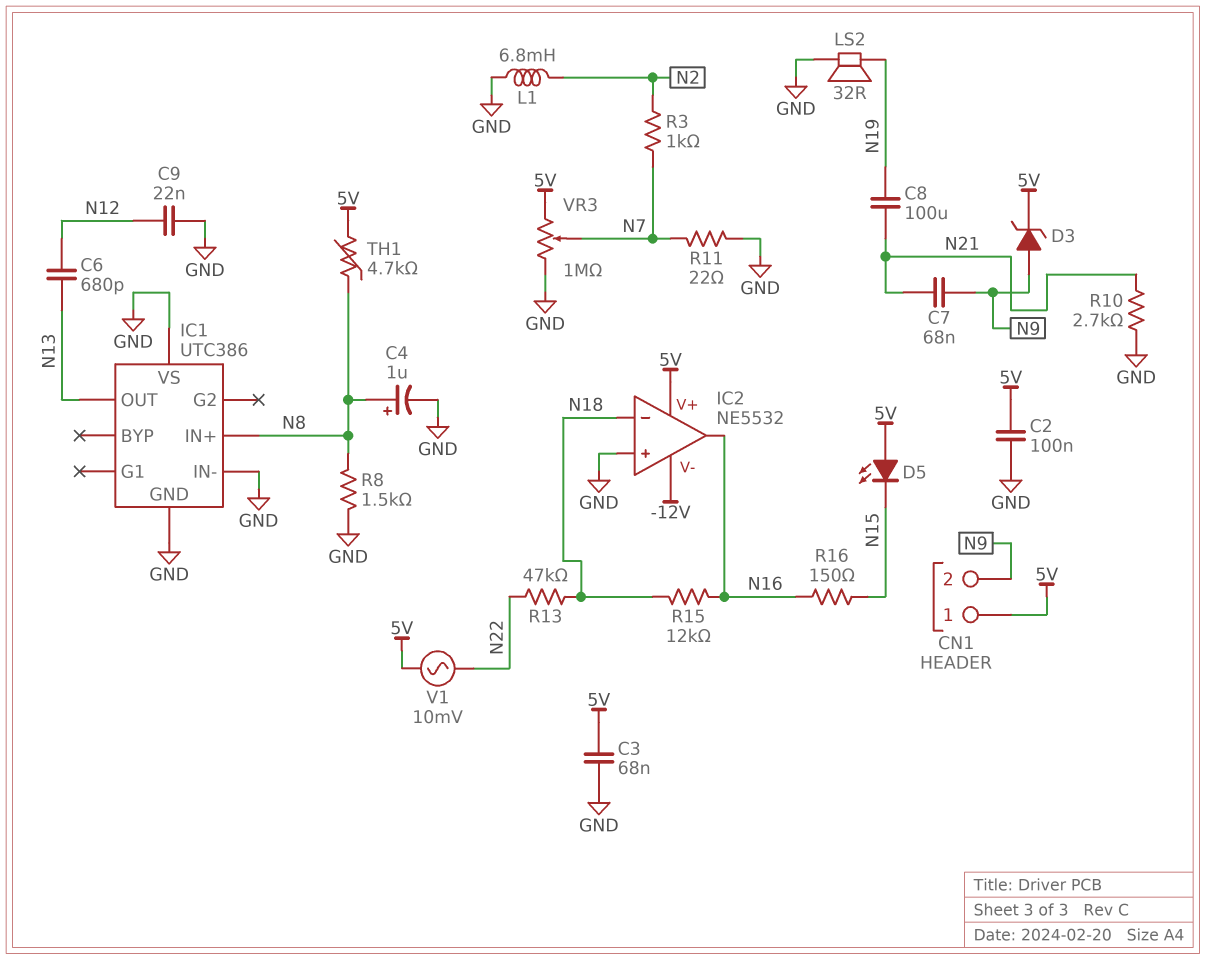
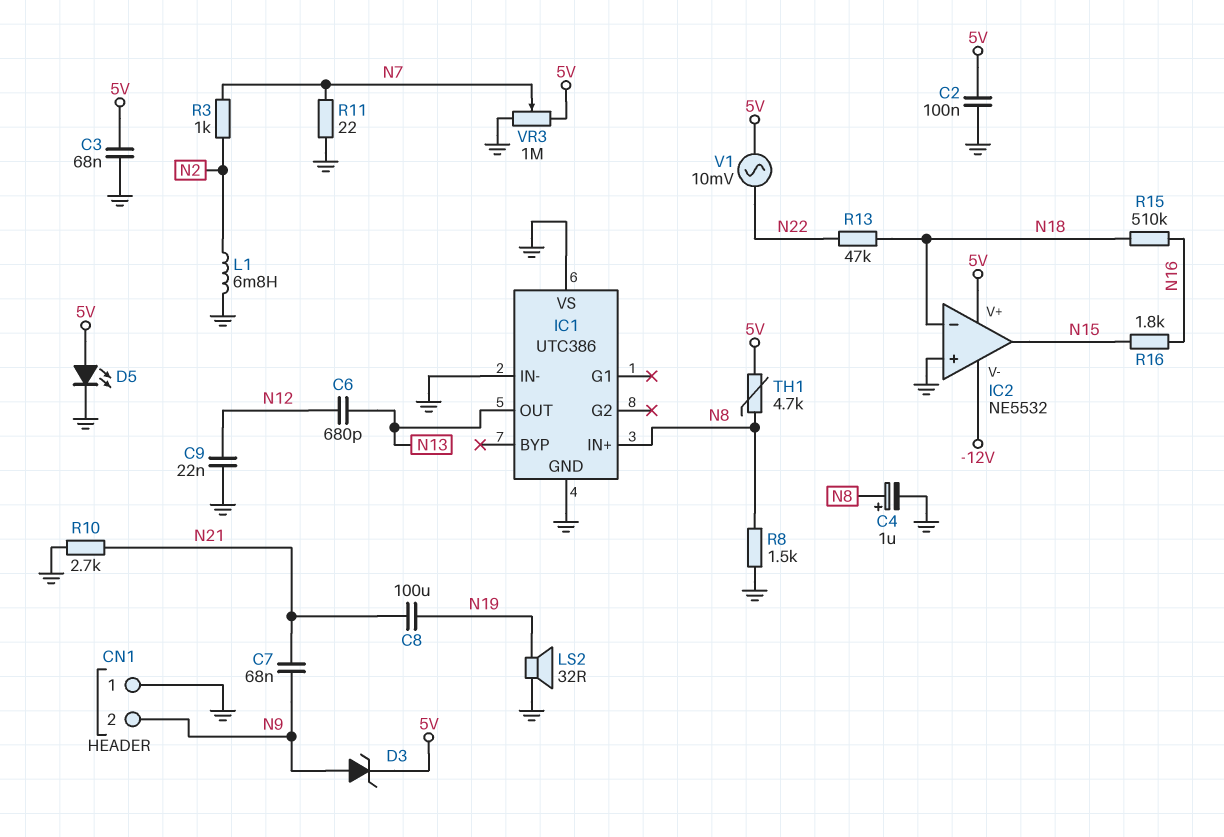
CN1 pin 1: 5V -> GND
D5: LED (A 5V, K N15) -> LED (A 5V, K GND)
IC2 pin out: N16 -> N15
R15: 12k (N16, N18) -> 510k (N16, N18)
R16: 150 (N15, N16) -> 1.8k (N15, N16)

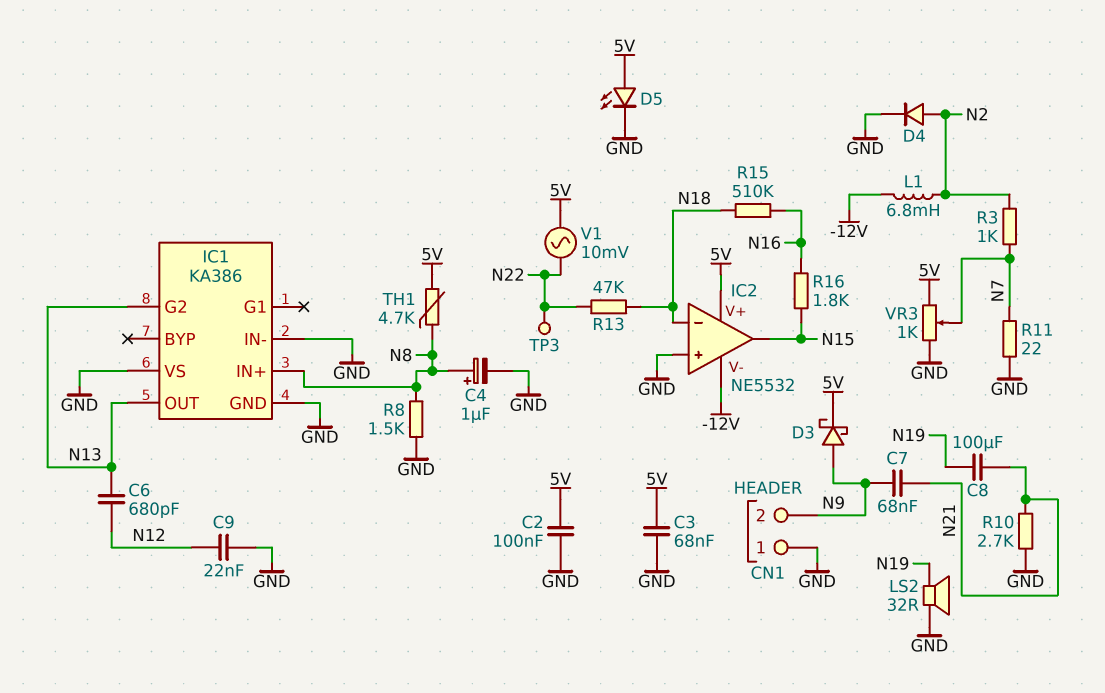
D3: zener (A N9, K 5V) -> schottky (A N9, K 5V)
D4: none -> diode (A N2, K GND)
IC1: UTC386 -> KA386
IC1 pin G2: none -> N13
L1: 6.8mH (GND, N2) -> 6.8mH (-12V, N2)
TP3: none -> test point (N22)
VR3: 1M (5V, GND, wiper N7) -> 1k (5V, GND, wiper N7)

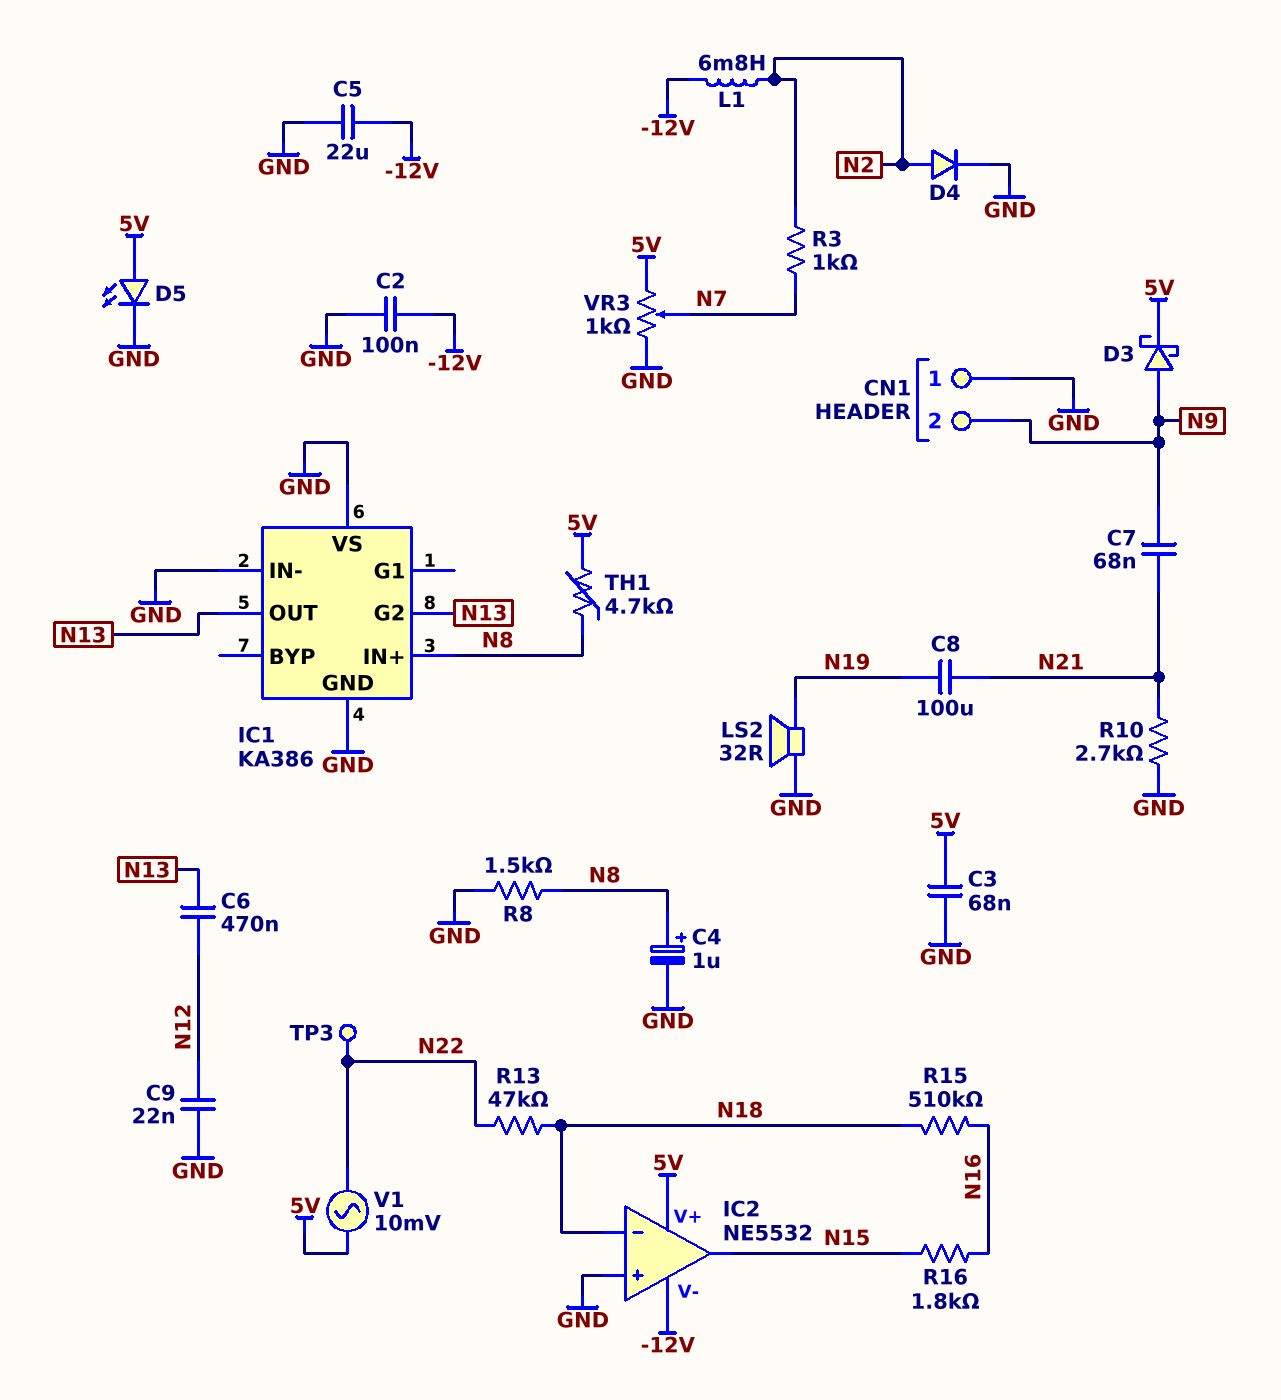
C2: 100nF (5V, GND) -> 100nF (-12V, GND)
C5: none -> 22uF (-12V, GND)
C6: 680pF (N12, N13) -> 470nF (N12, N13)
R11: 22 (GND, N7) -> none

